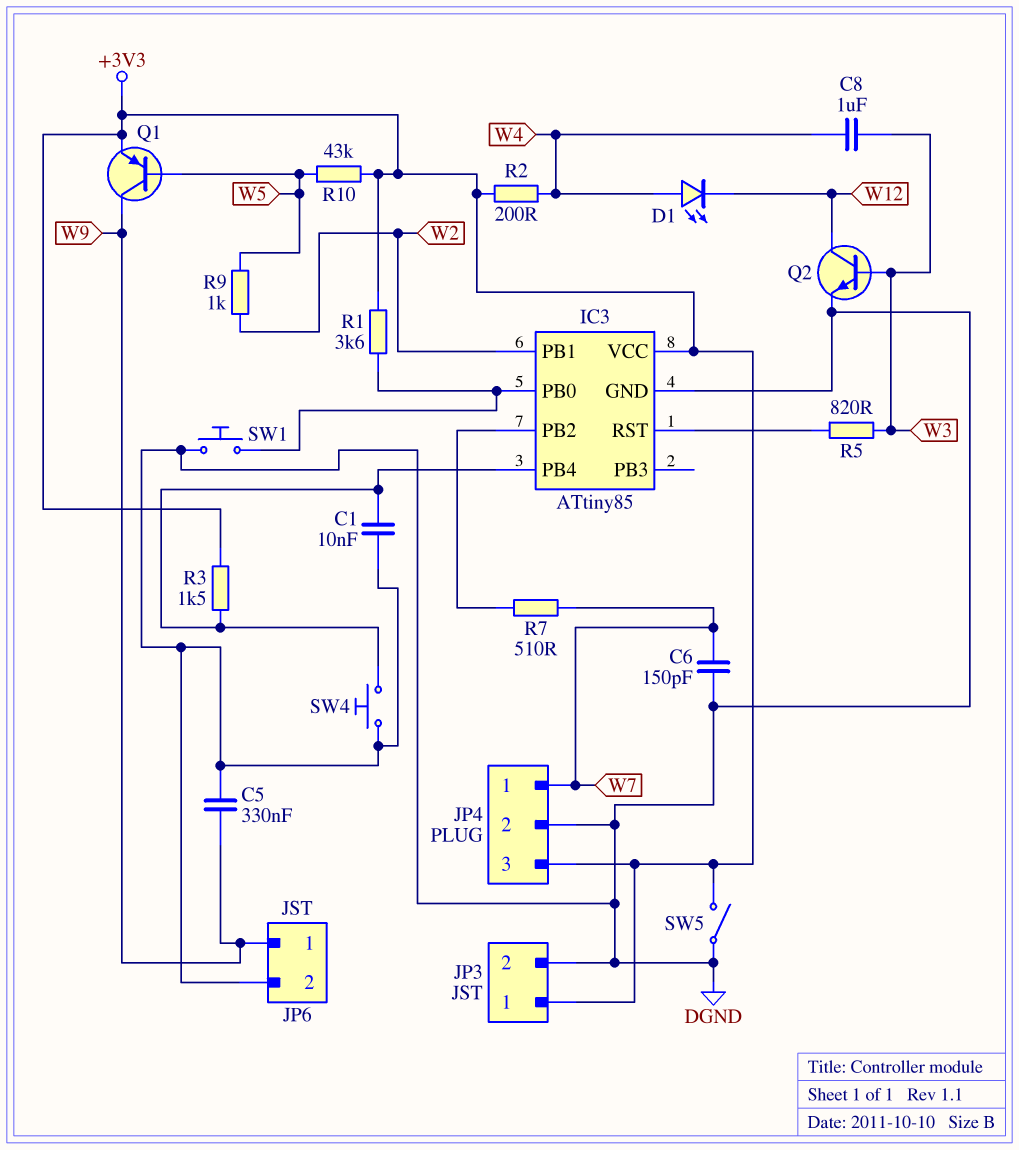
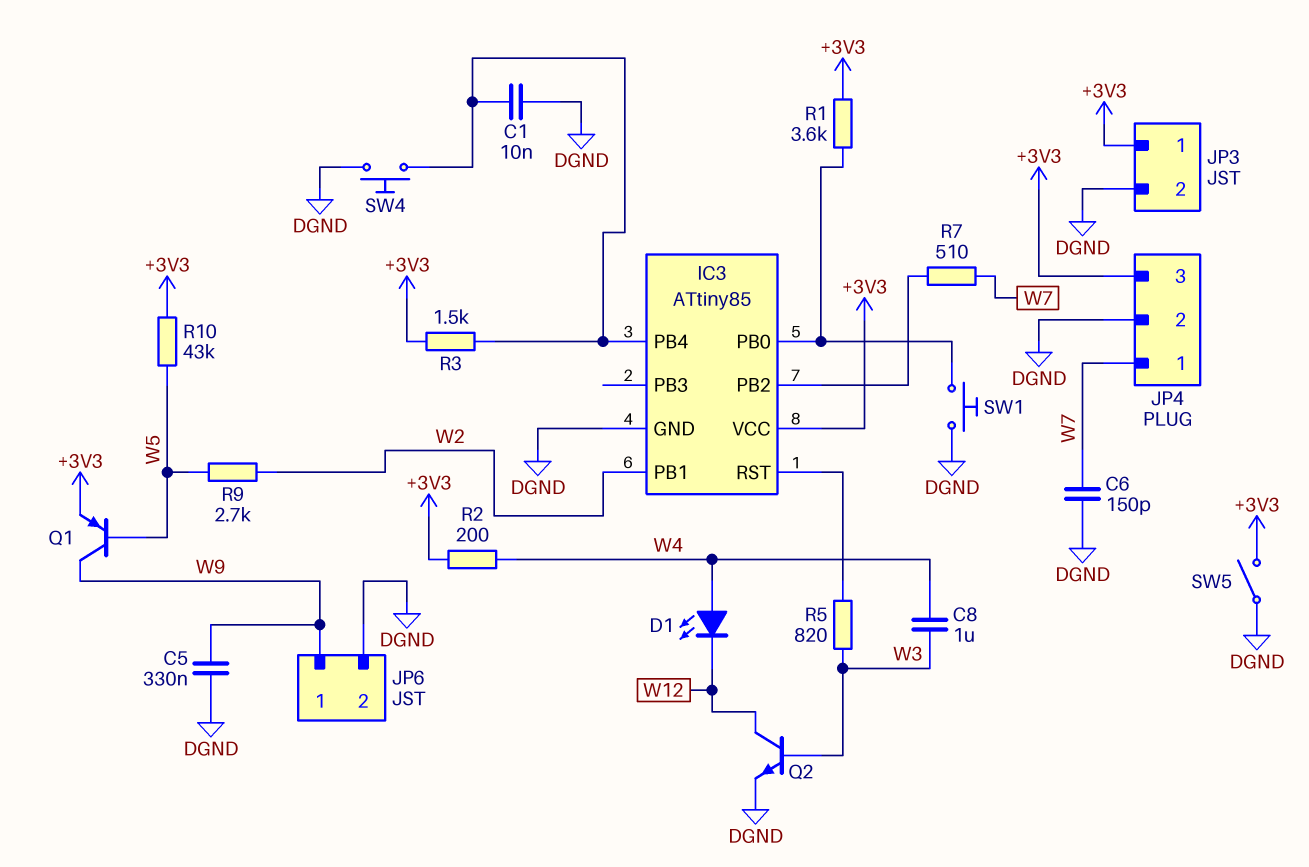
R9: 1k (W2, W5) -> 2.7k (W2, W5)

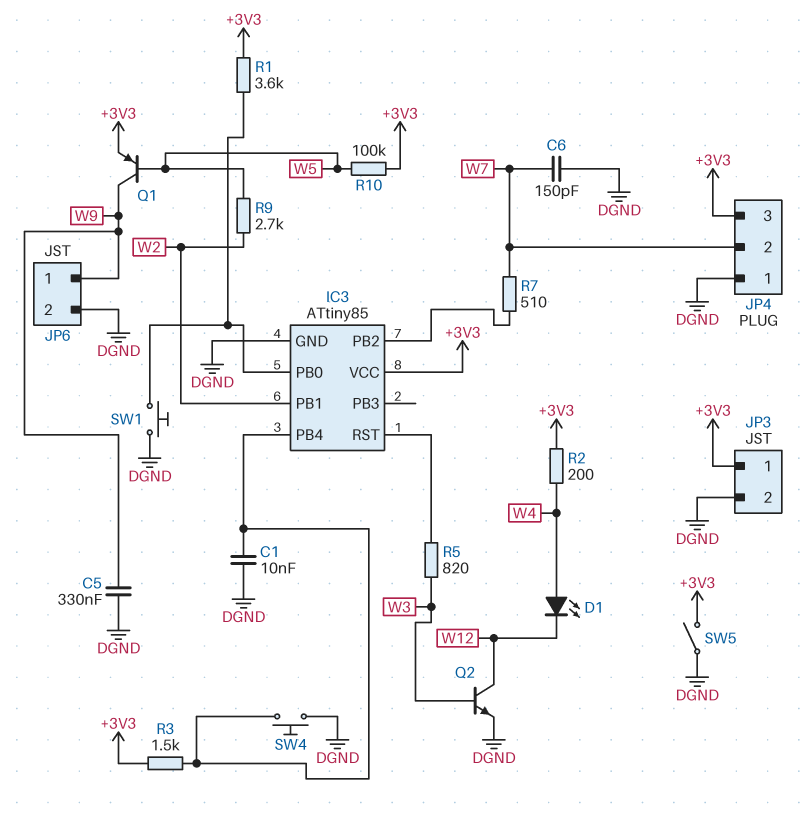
C8: 1uF (W3, W4) -> none
JP4 pin 1: W7 -> DGND
JP4 pin 2: DGND -> W7
R10: 43k (+3V3, W5) -> 100k (+3V3, W5)

